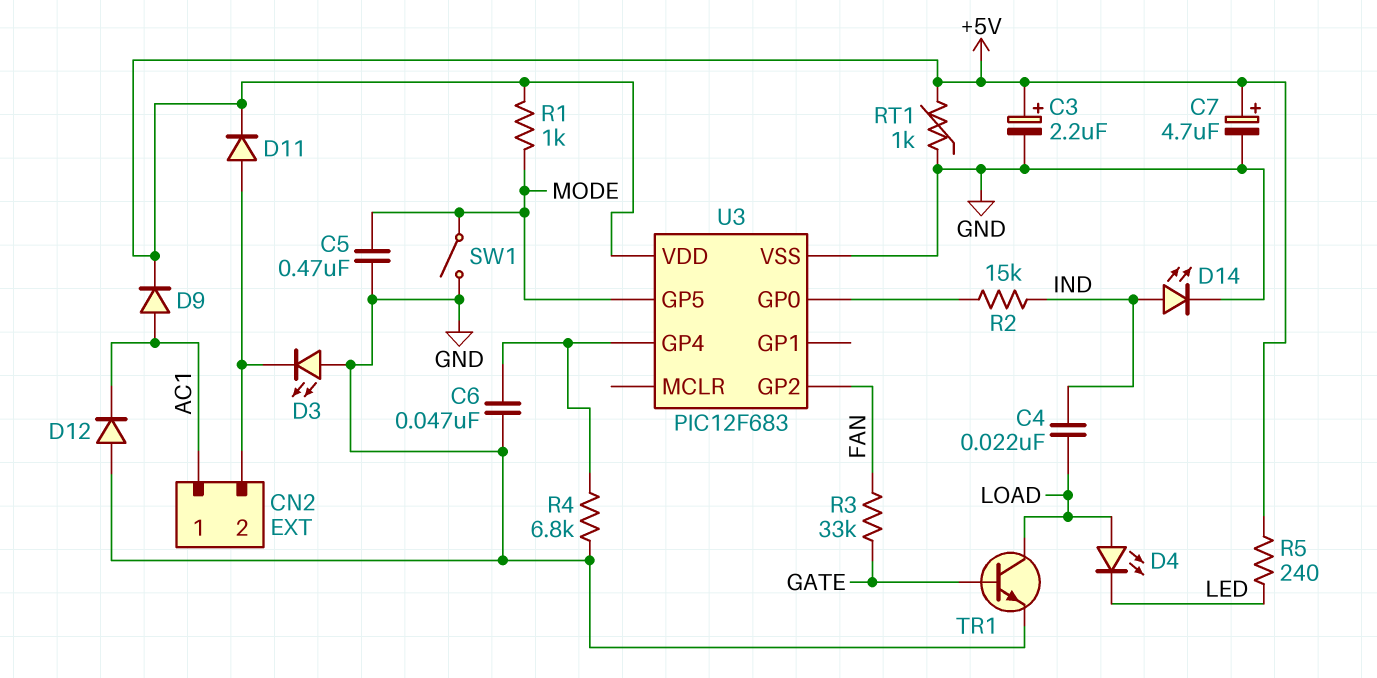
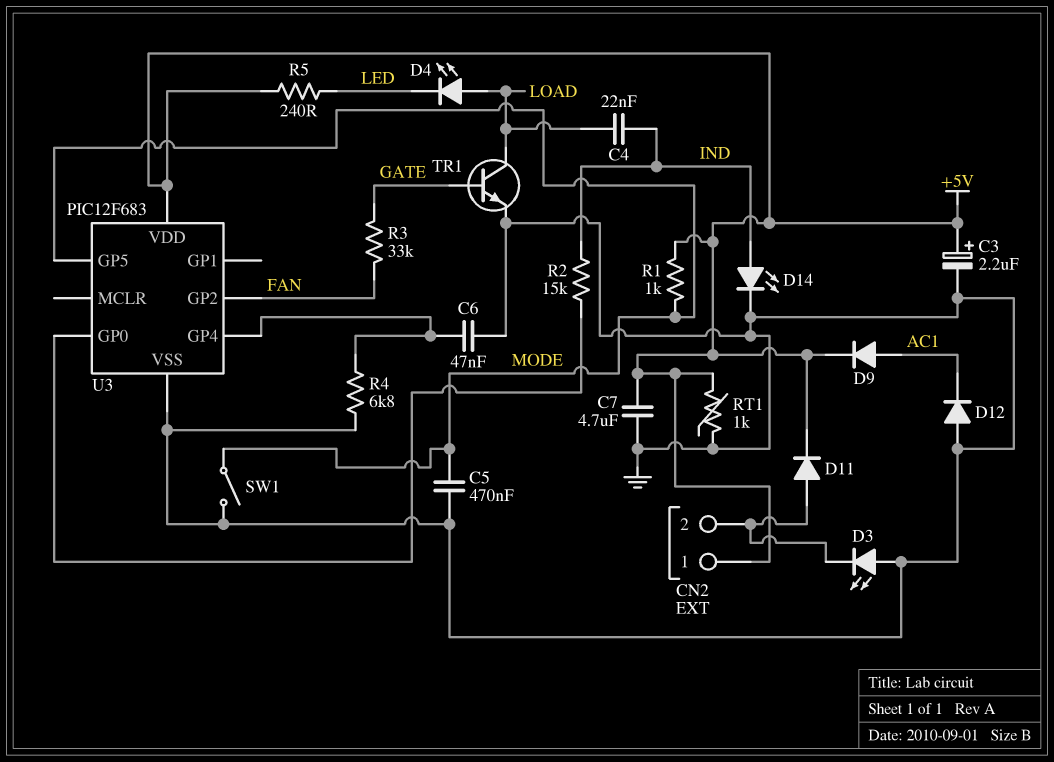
C7: 4.7uF (plus +5V, minus GND) -> 4.7uF (+5V, GND)
CN2 pin 1: AC1 -> +5V

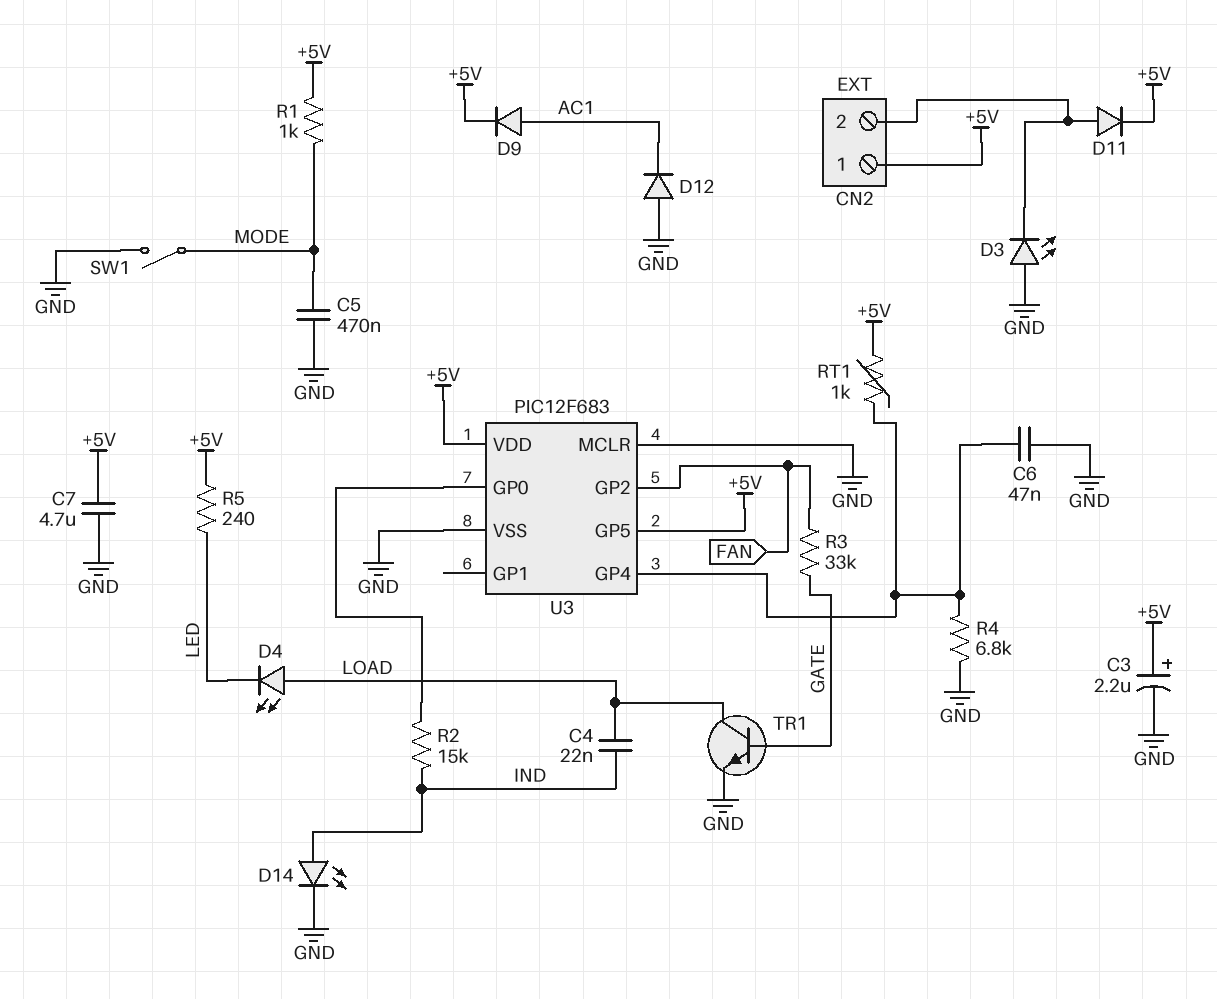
RT1: 1k (+5V, GND) -> 1k (+5V, U3/GP4)
U3 pin GP5: MODE -> +5V
U3 pin MCLR: none -> GND

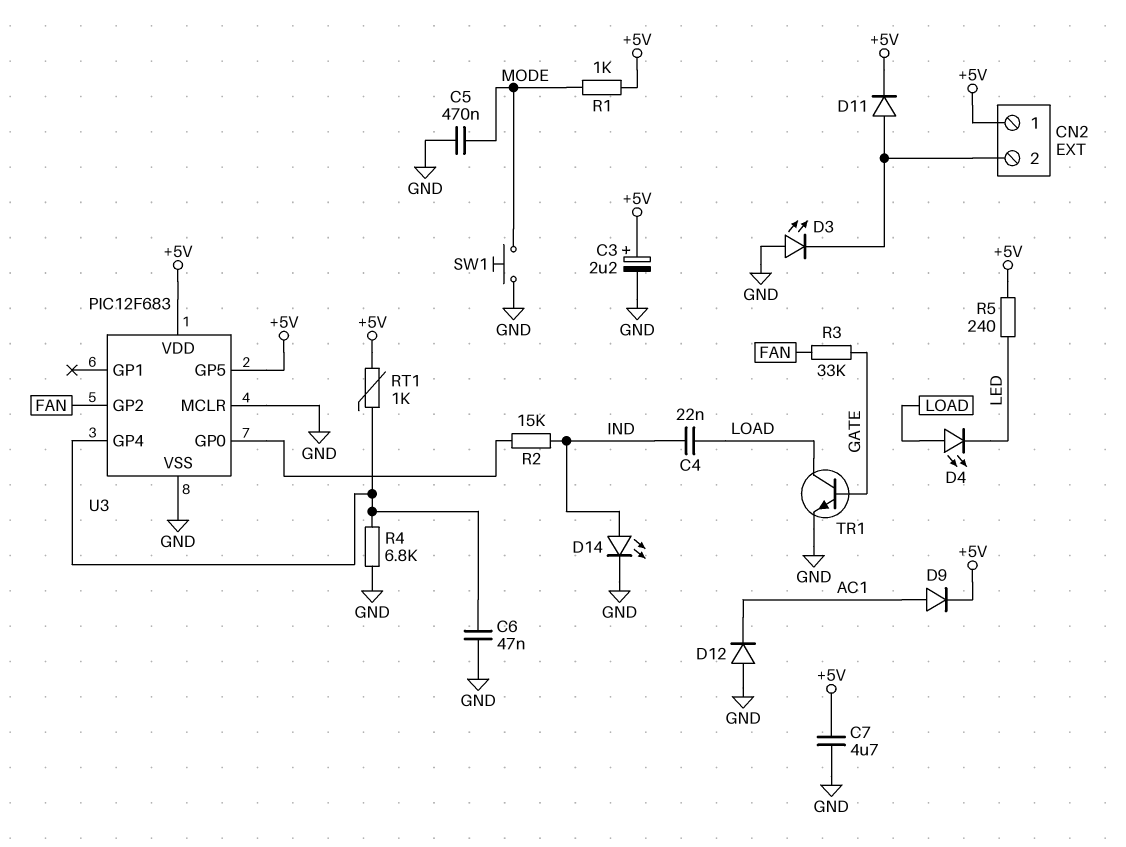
SW1: switch (GND, MODE) -> button (GND, MODE)

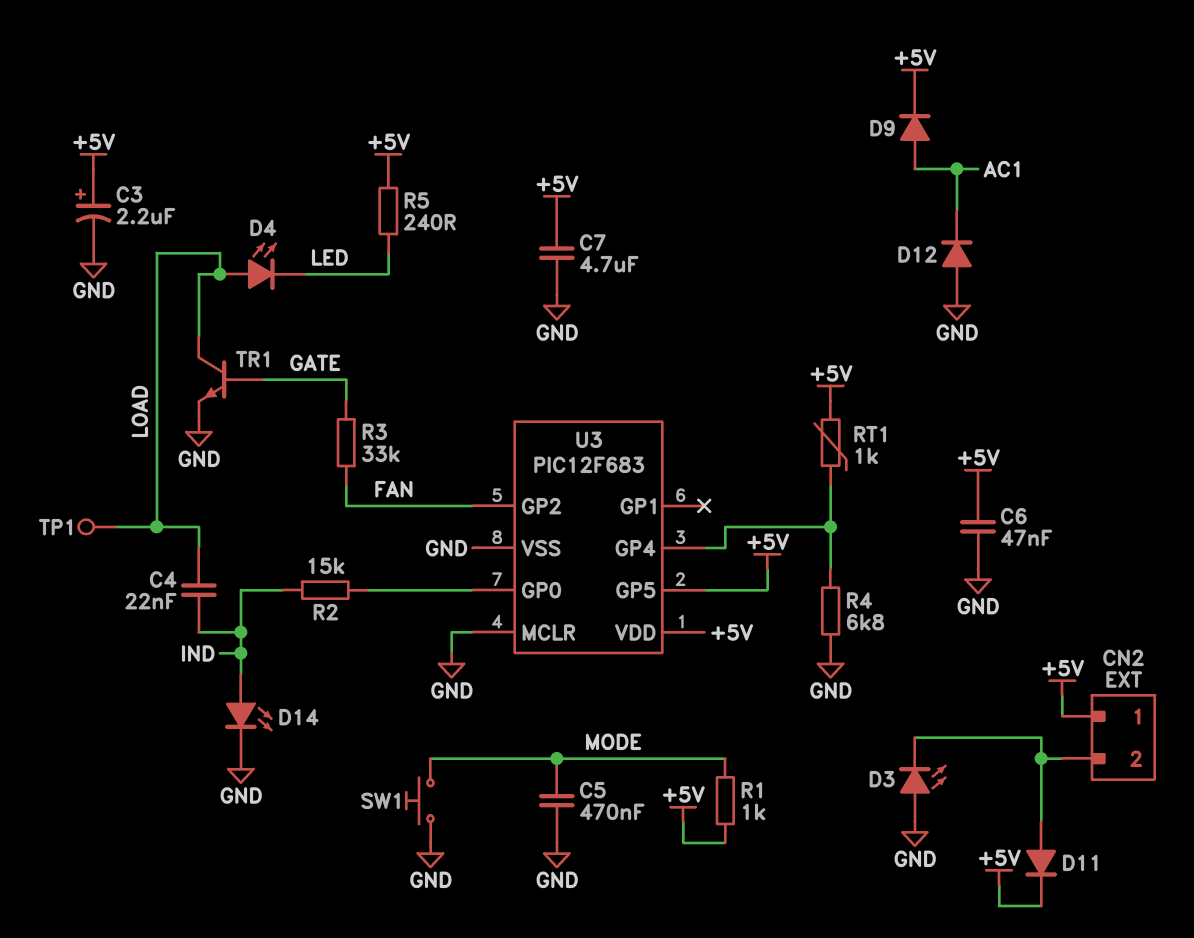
C6: 47nF (GND, U3/GP4) -> 47nF (+5V, GND)
TP1: none -> test point (LOAD)

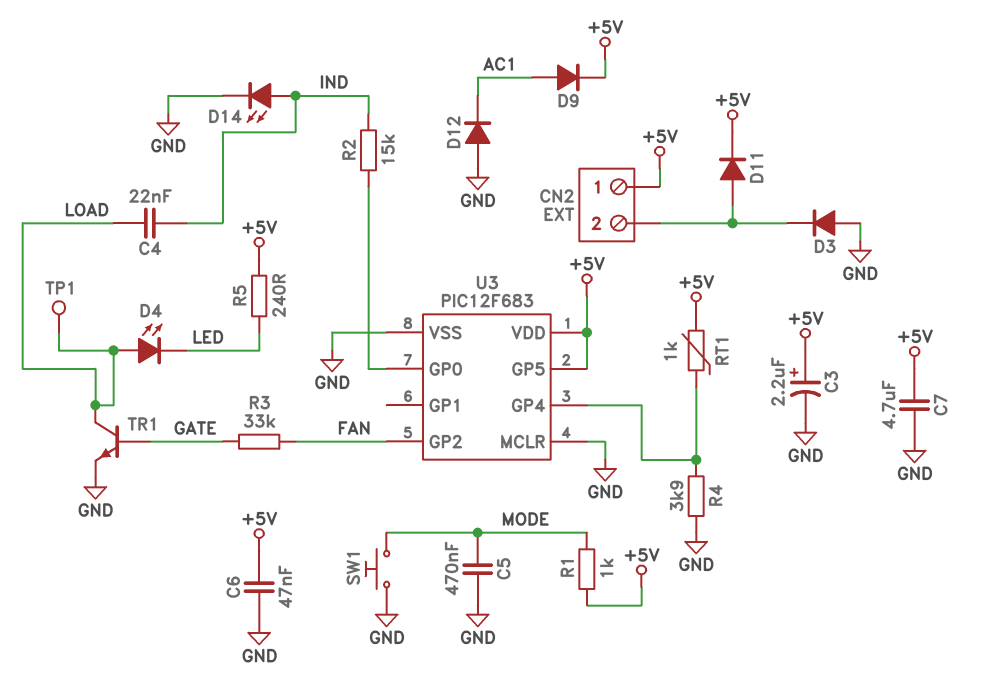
D3: LED (A GND, K CN2/2) -> diode (A GND, K CN2/2)
R4: 6.8k (GND, U3/GP4) -> 3.9k (GND, U3/GP4)

